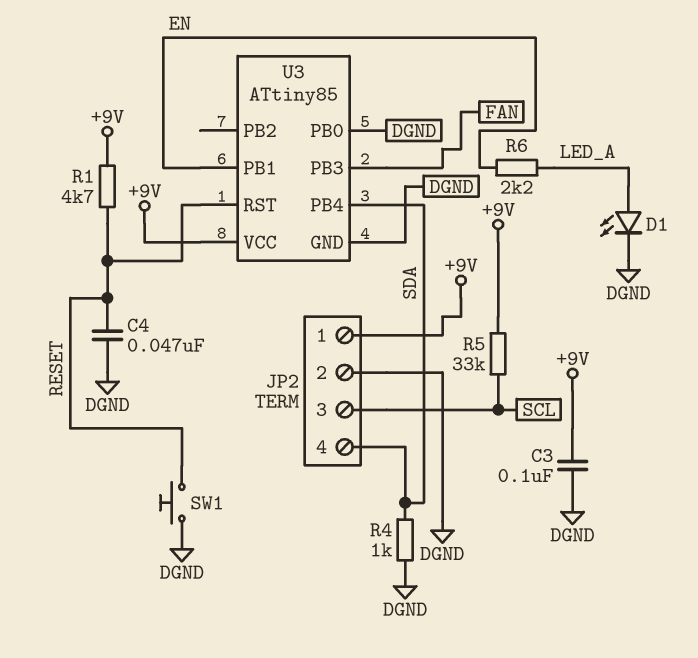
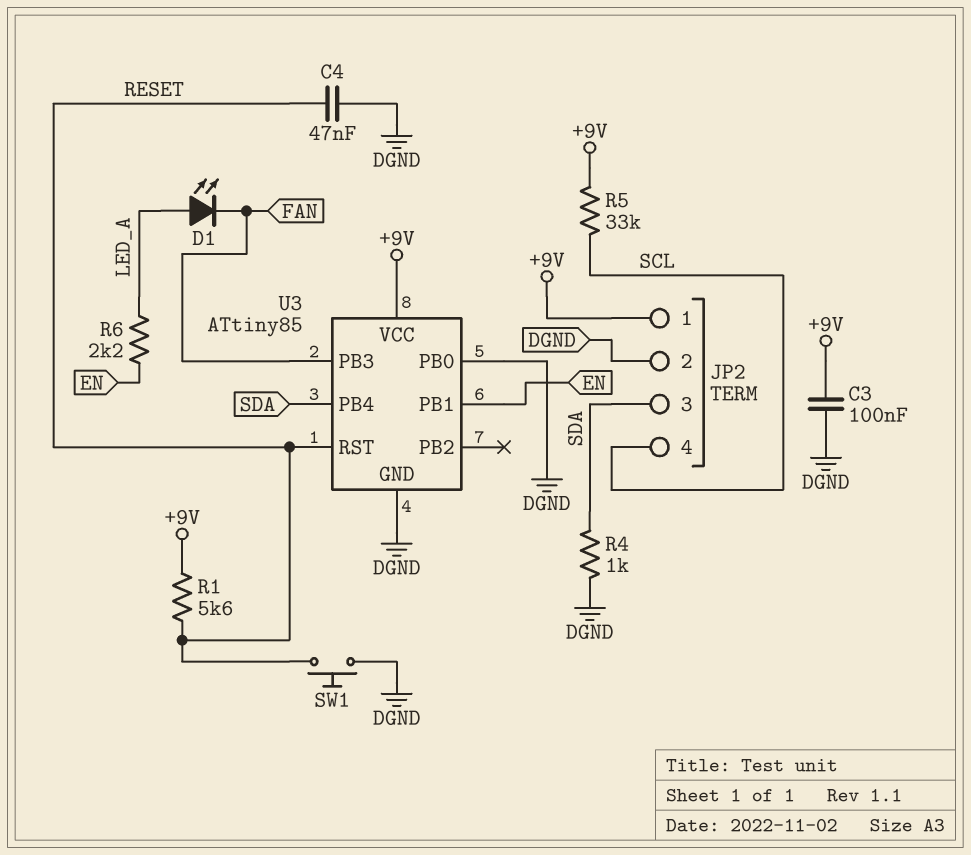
D1: LED (A LED_A, K DGND) -> LED (A LED_A, K FAN)
JP2 pin 3: SCL -> SDA
JP2 pin 4: SDA -> SCL
R1: 4.7k (+9V, RESET) -> 5.6k (+9V, RESET)

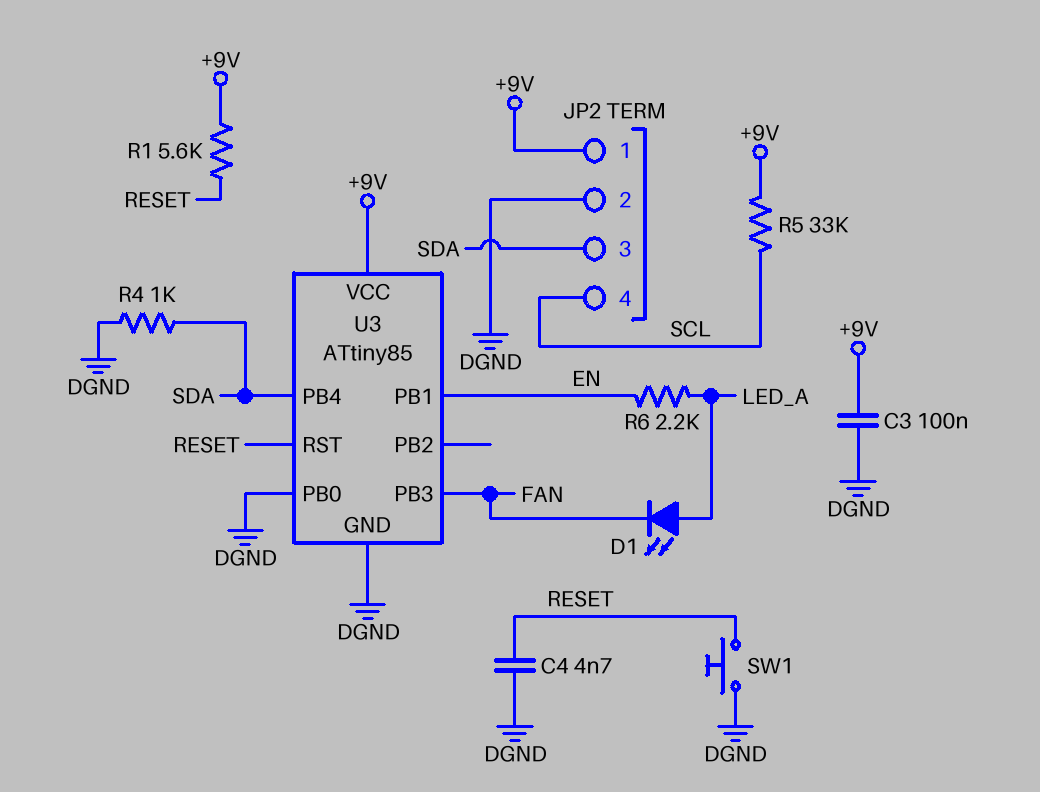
C4: 47nF (DGND, RESET) -> 4.7nF (DGND, RESET)

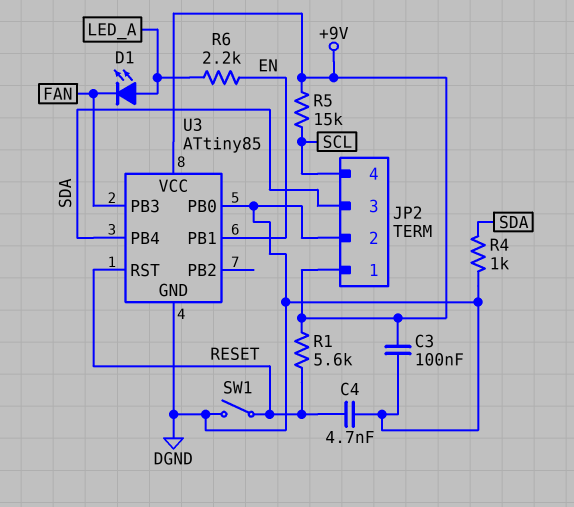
R5: 33k (+9V, SCL) -> 15k (+9V, SCL)
SW1: button (DGND, RESET) -> switch (DGND, RESET)

